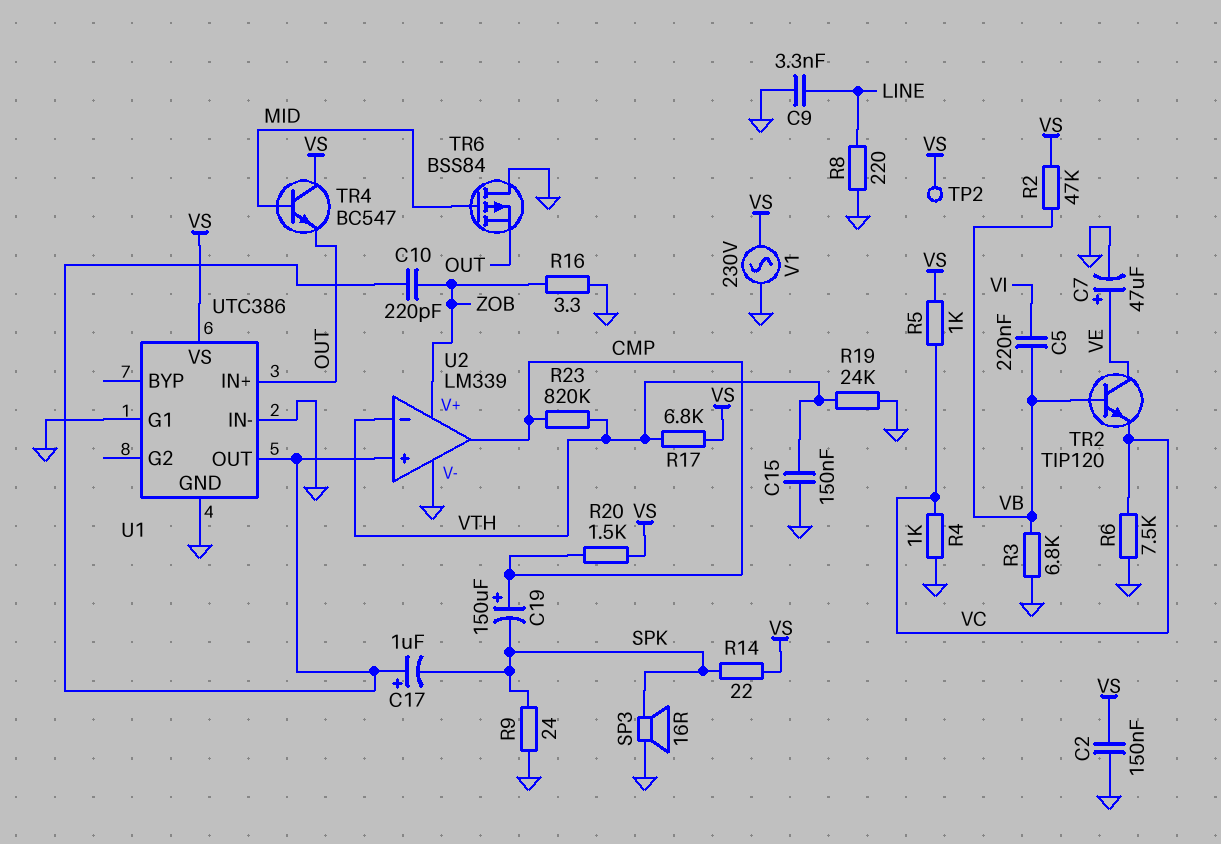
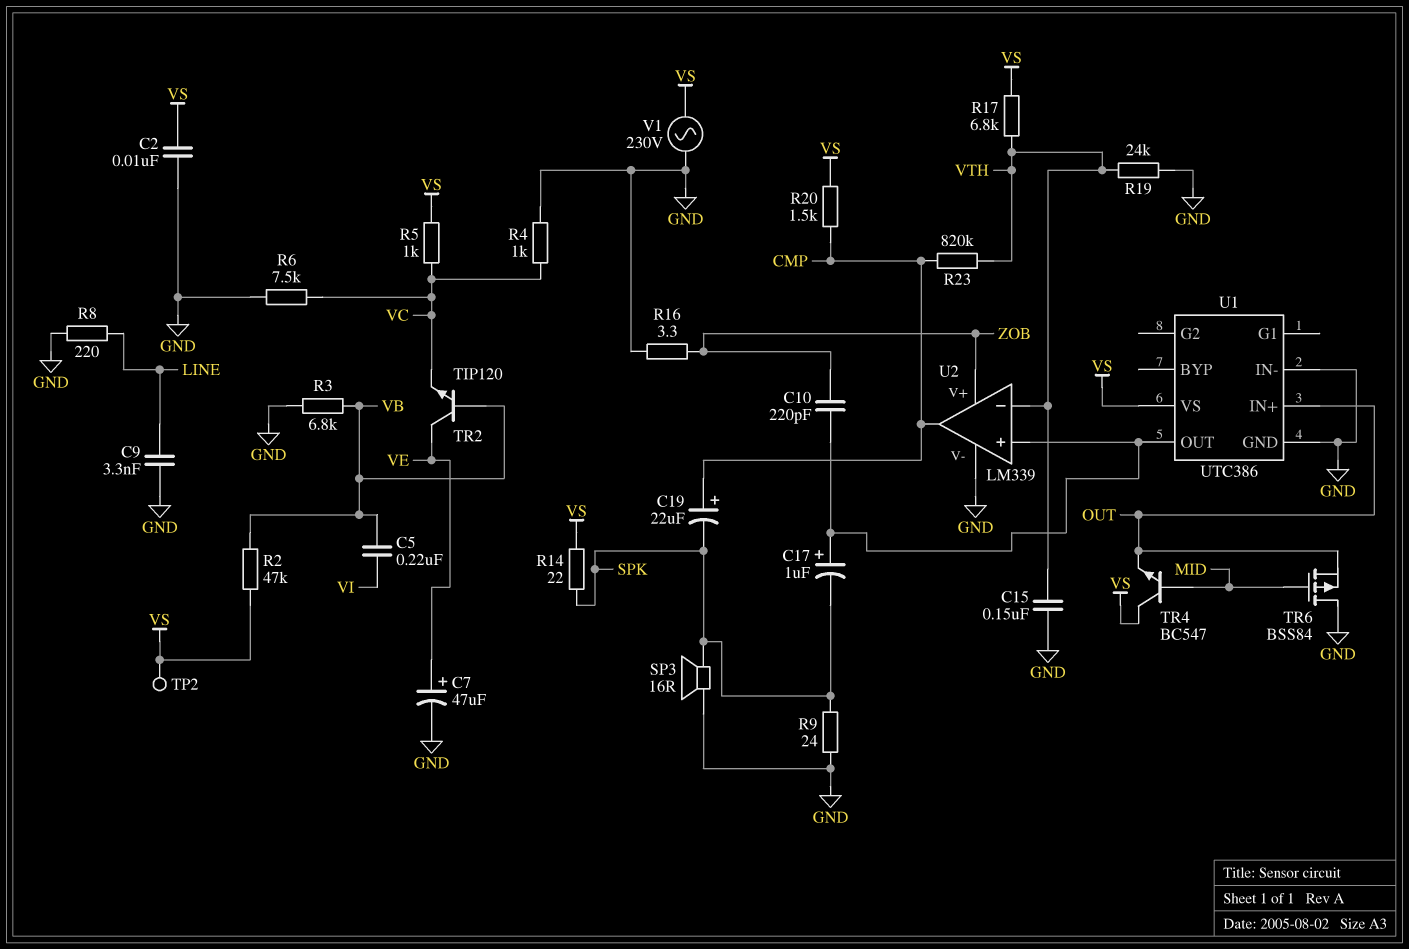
C2: 150nF (GND, VS) -> 10nF (GND, VS)
C19: 150uF (plus CMP, minus SPK) -> 22uF (plus CMP, minus SPK)
U1 pin G1: GND -> none

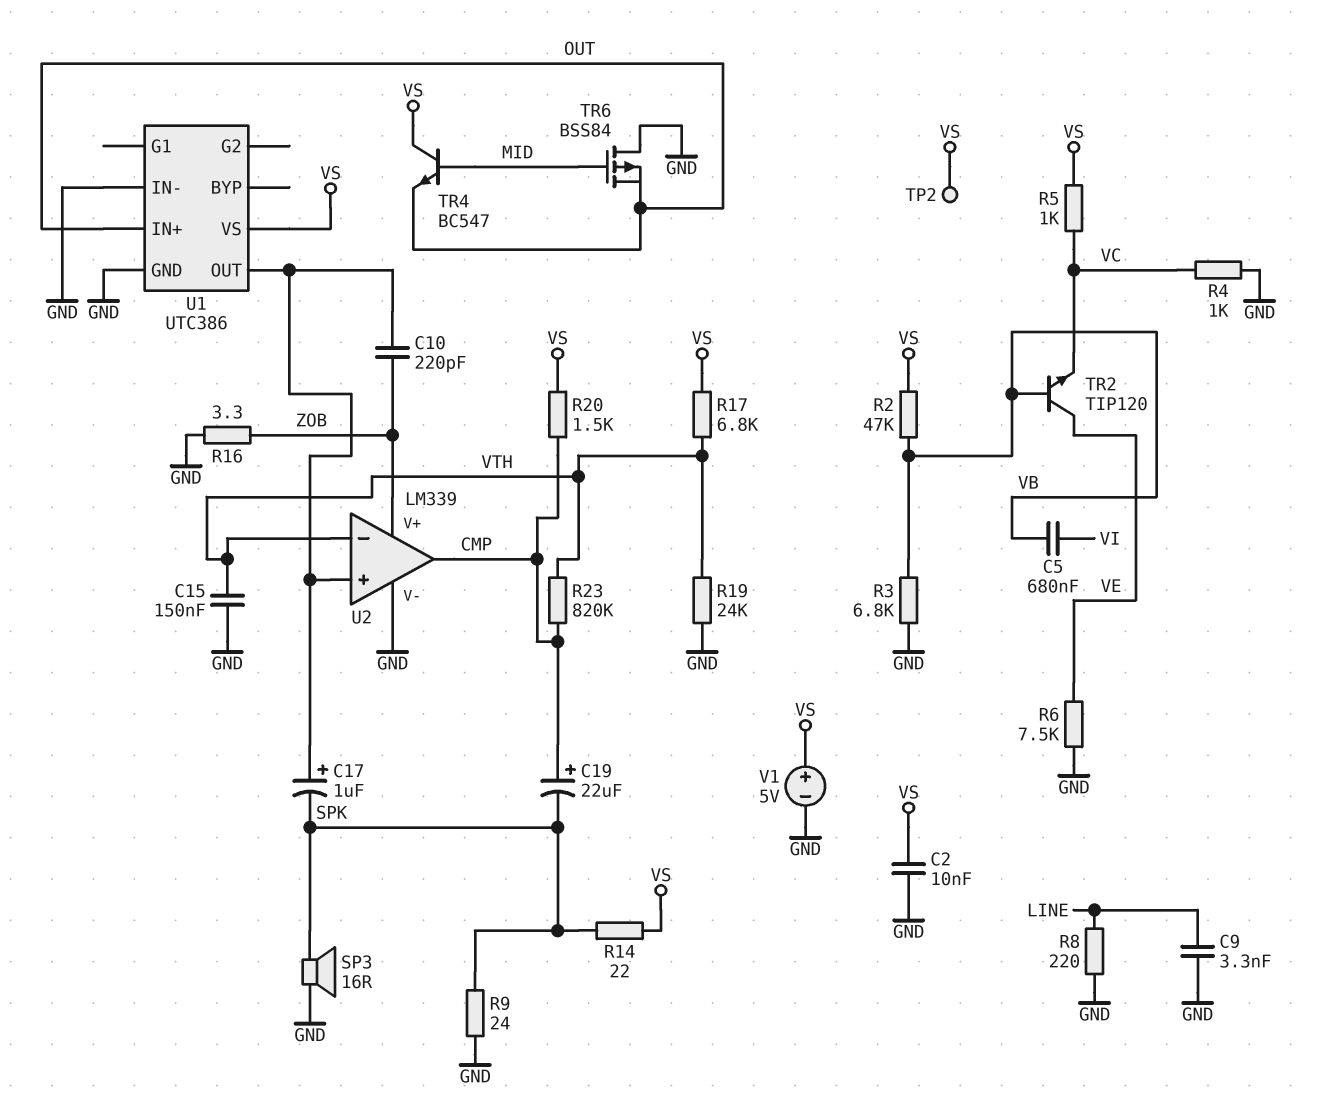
C5: 220nF (VB, VI) -> 680nF (VB, VI)
C7: 47uF (plus VE, minus GND) -> none
R6: 7.5k (GND, VC) -> 7.5k (GND, VE)
V1: AC 230V (GND, VS) -> 5V (plus VS, minus GND)

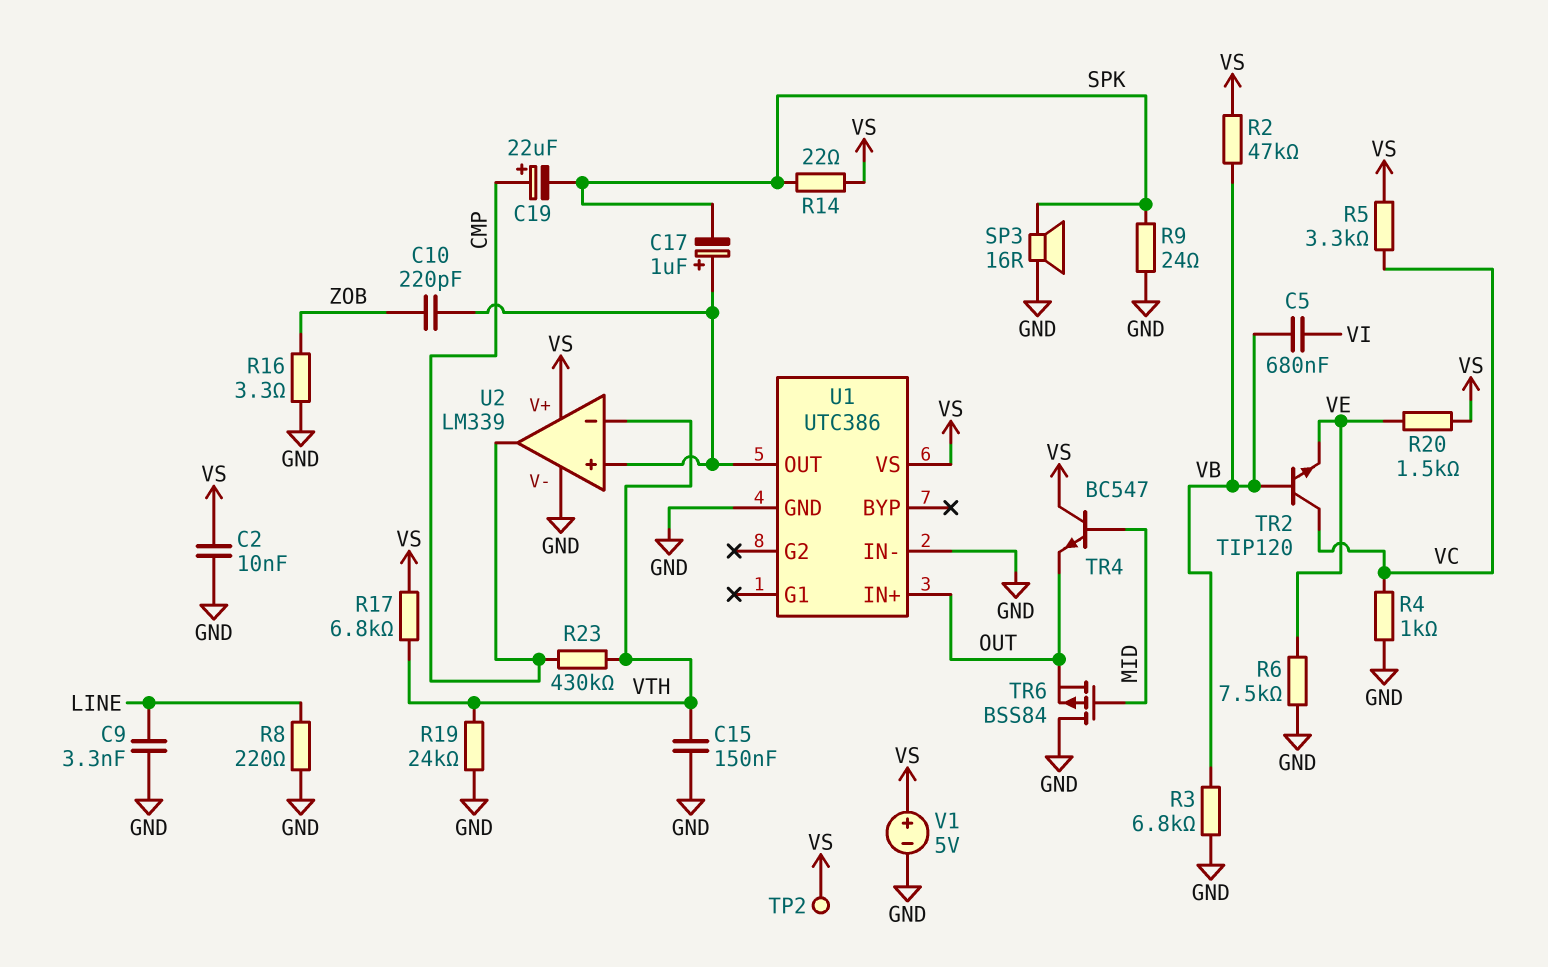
R5: 1k (VC, VS) -> 3.3k (VC, VS)
R20: 1.5k (CMP, VS) -> 1.5k (VE, VS)
R23: 820k (CMP, VTH) -> 430k (CMP, VTH)
TR2: NPN TIP120 (B VB, C VE, E VC) -> NPN TIP120 (B VB, C VC, E VE)
U2 pin V+: ZOB -> VS

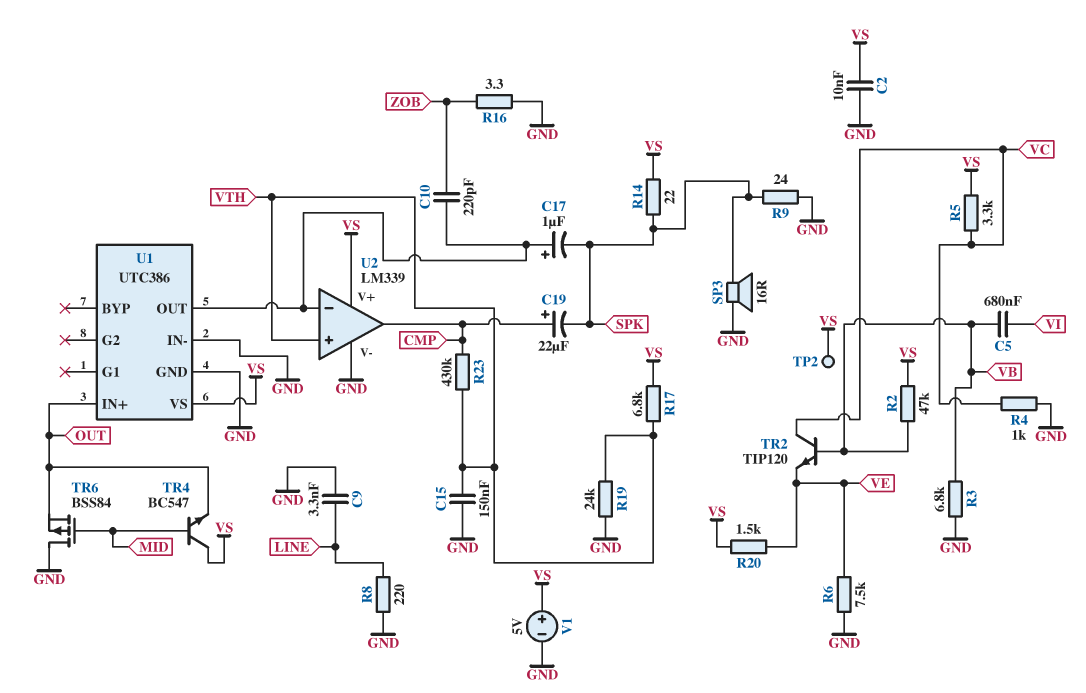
U2 pin in+: U1/OUT -> VTH
U2 pin in-: VTH -> U1/OUT

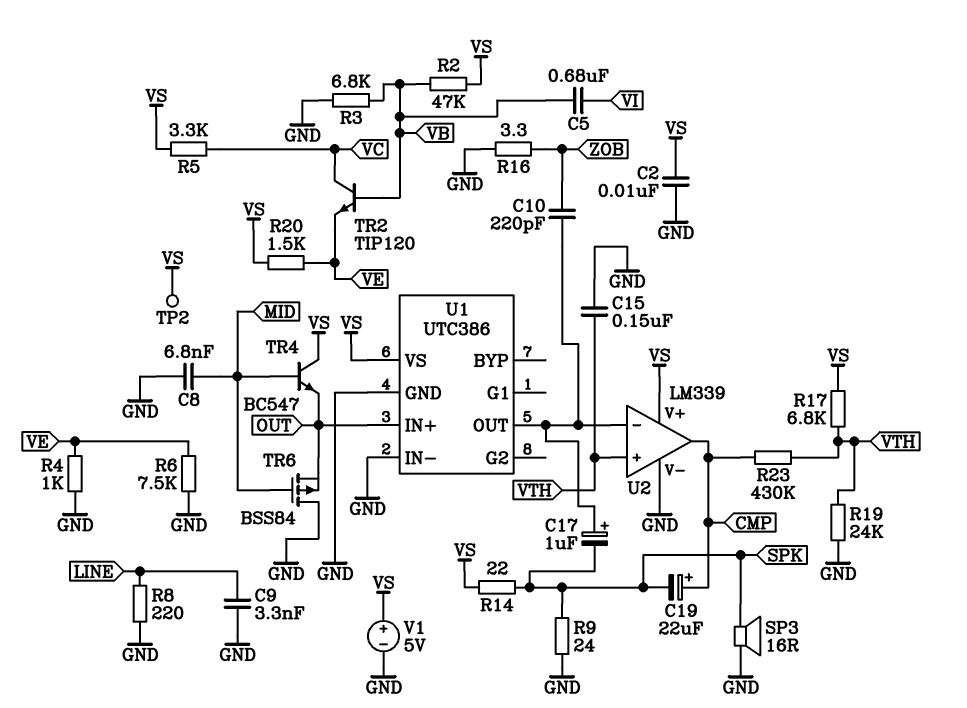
C8: none -> 6.8nF (GND, MID)
R4: 1k (GND, VC) -> 1k (GND, VE)

